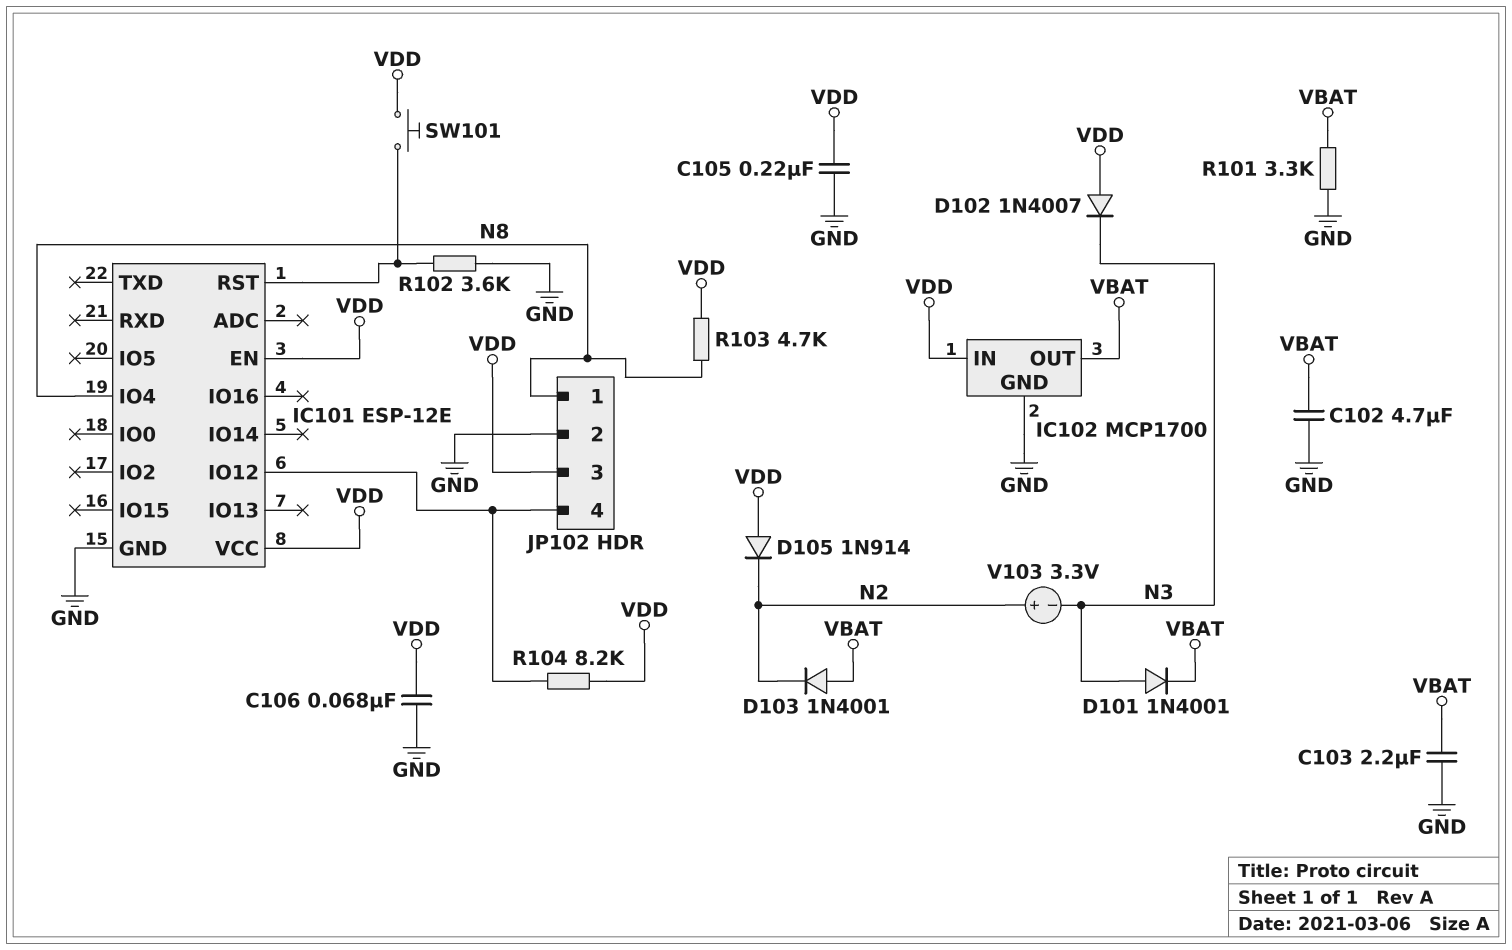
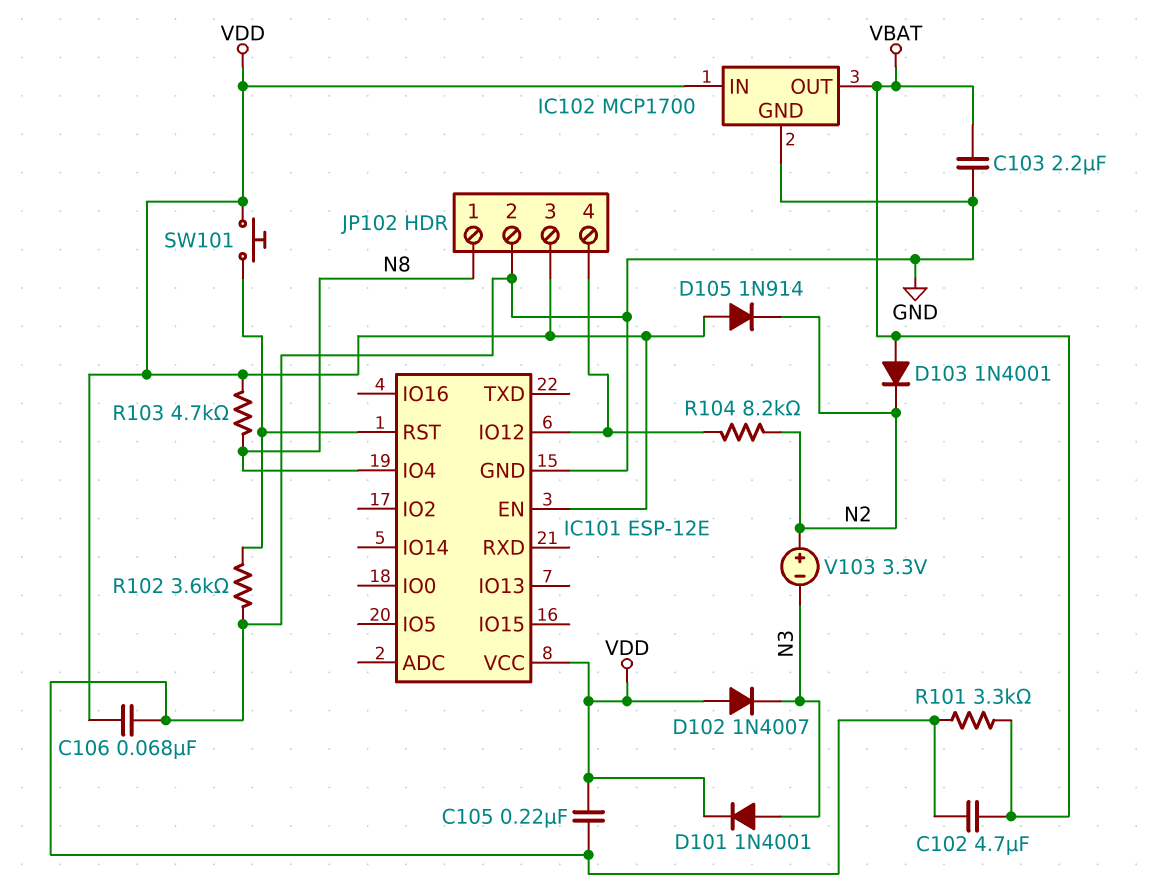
D101: diode 1N4001 (A N3, K VBAT) -> diode 1N4001 (A N3, K VDD)
R104: 8.2k (IC101/IO12, VDD) -> 8.2k (IC101/IO12, N2)

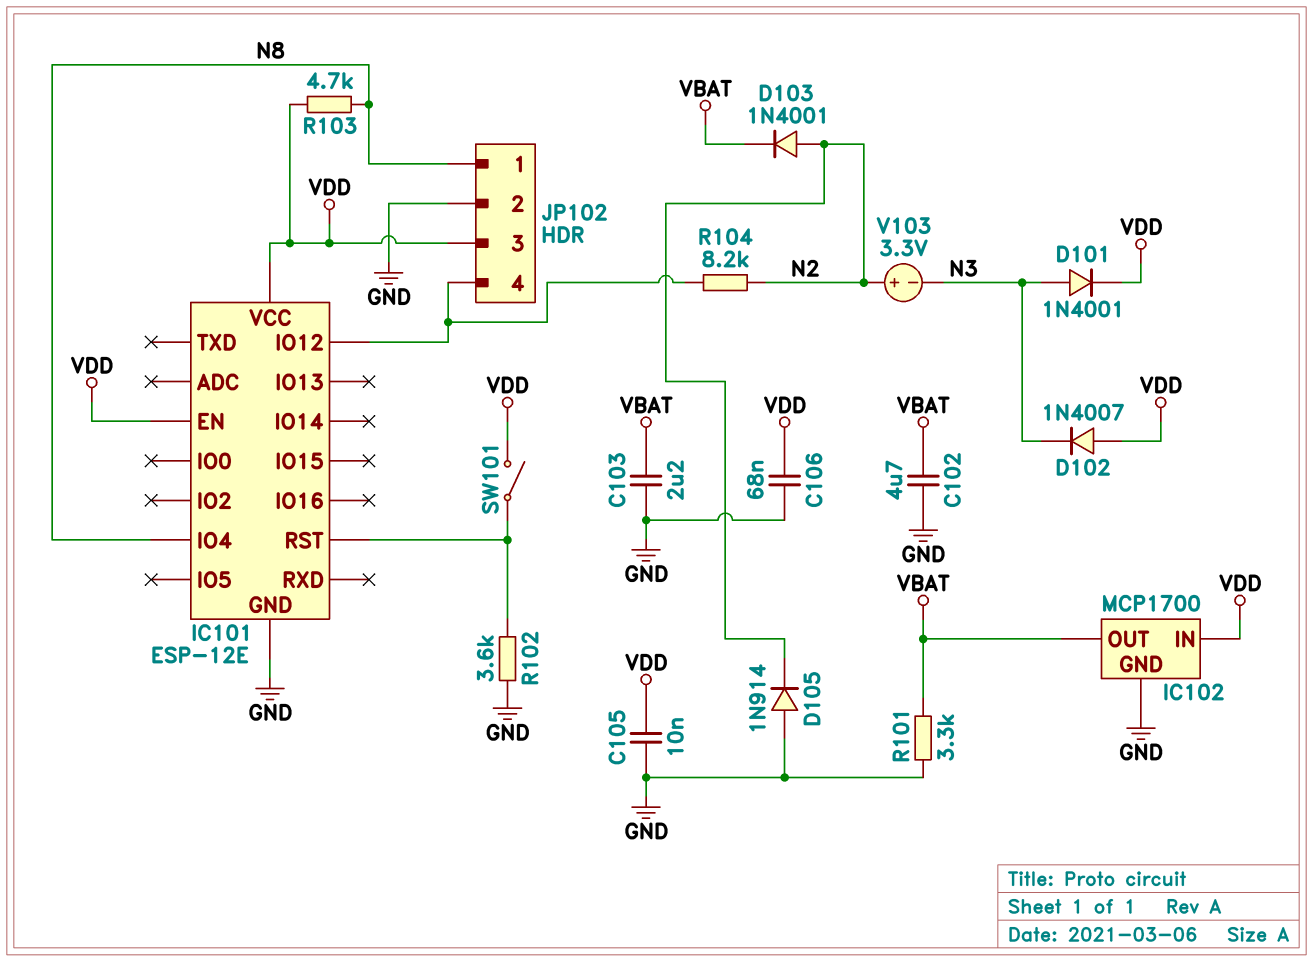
C105: 220nF (GND, VDD) -> 10nF (GND, VDD)
D103: diode 1N4001 (A VBAT, K N2) -> diode 1N4001 (A N2, K VBAT)
D105: diode 1N914 (A VDD, K N2) -> diode 1N914 (A GND, K N2)
SW101: button (IC101/RST, VDD) -> switch (IC101/RST, VDD)

